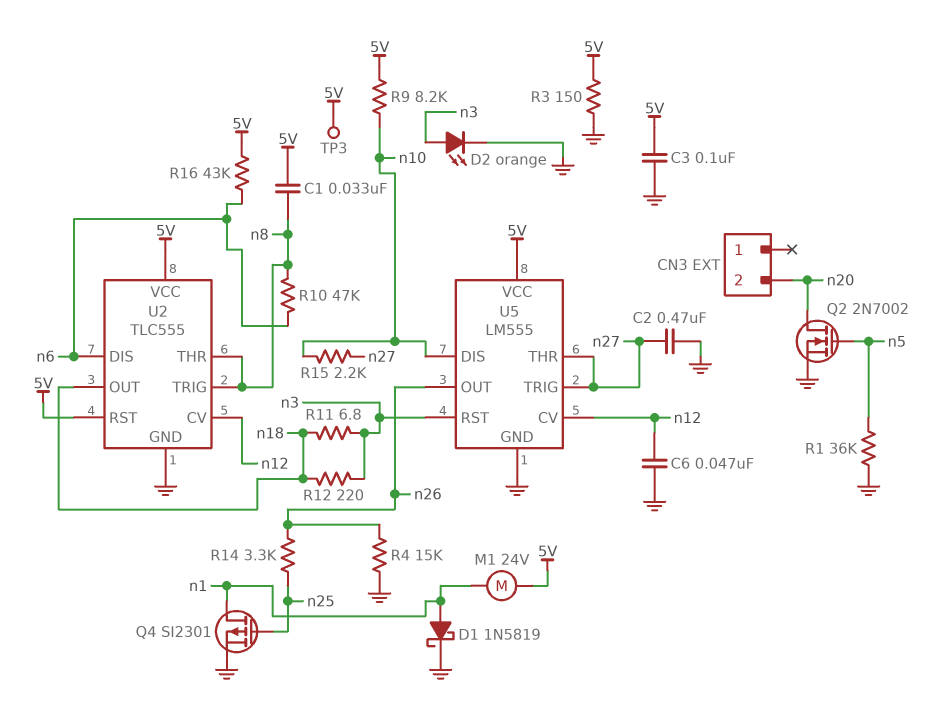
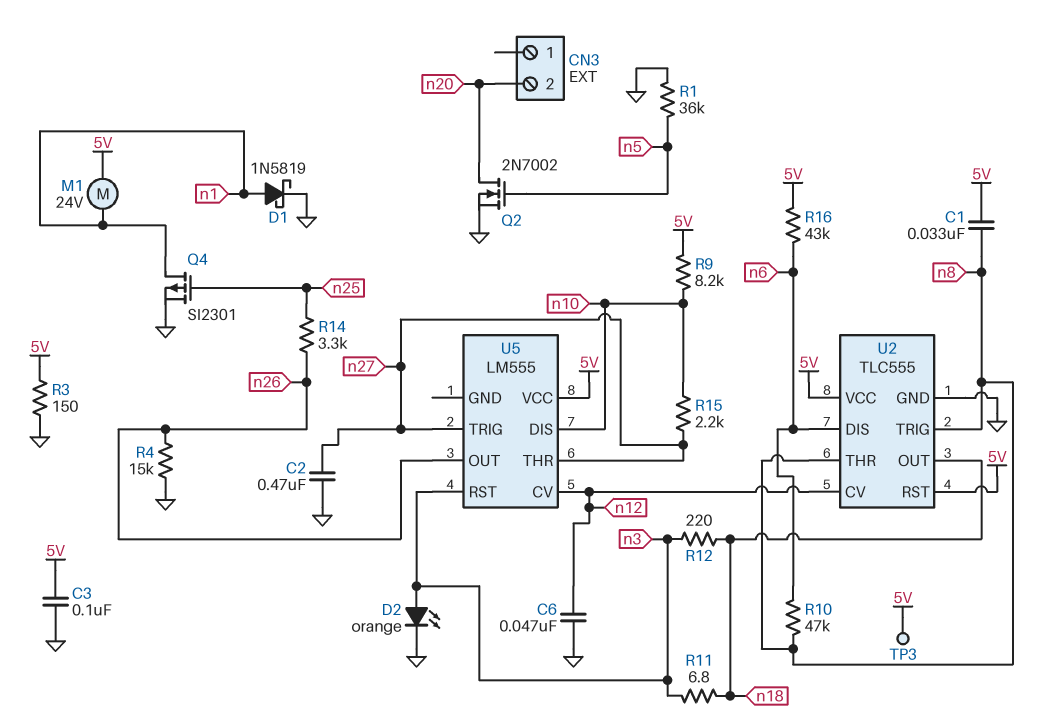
U5 pin GND: GND -> none

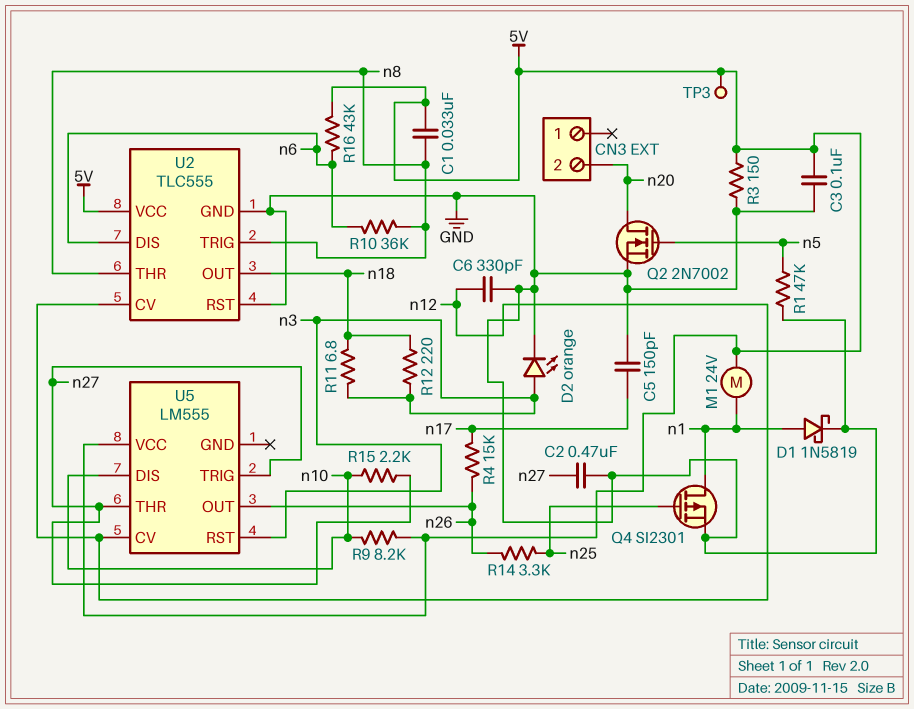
C5: none -> 150pF (GND, n17)
C6: 47nF (GND, n12) -> 330pF (GND, n12)
R1: 36k (GND, n5) -> 47k (GND, n5)
R4: 15k (GND, n26) -> 15k (n17, n26)
R10: 47k (n6, n8) -> 36k (n6, n8)
U2 pin RST: 5V -> GND

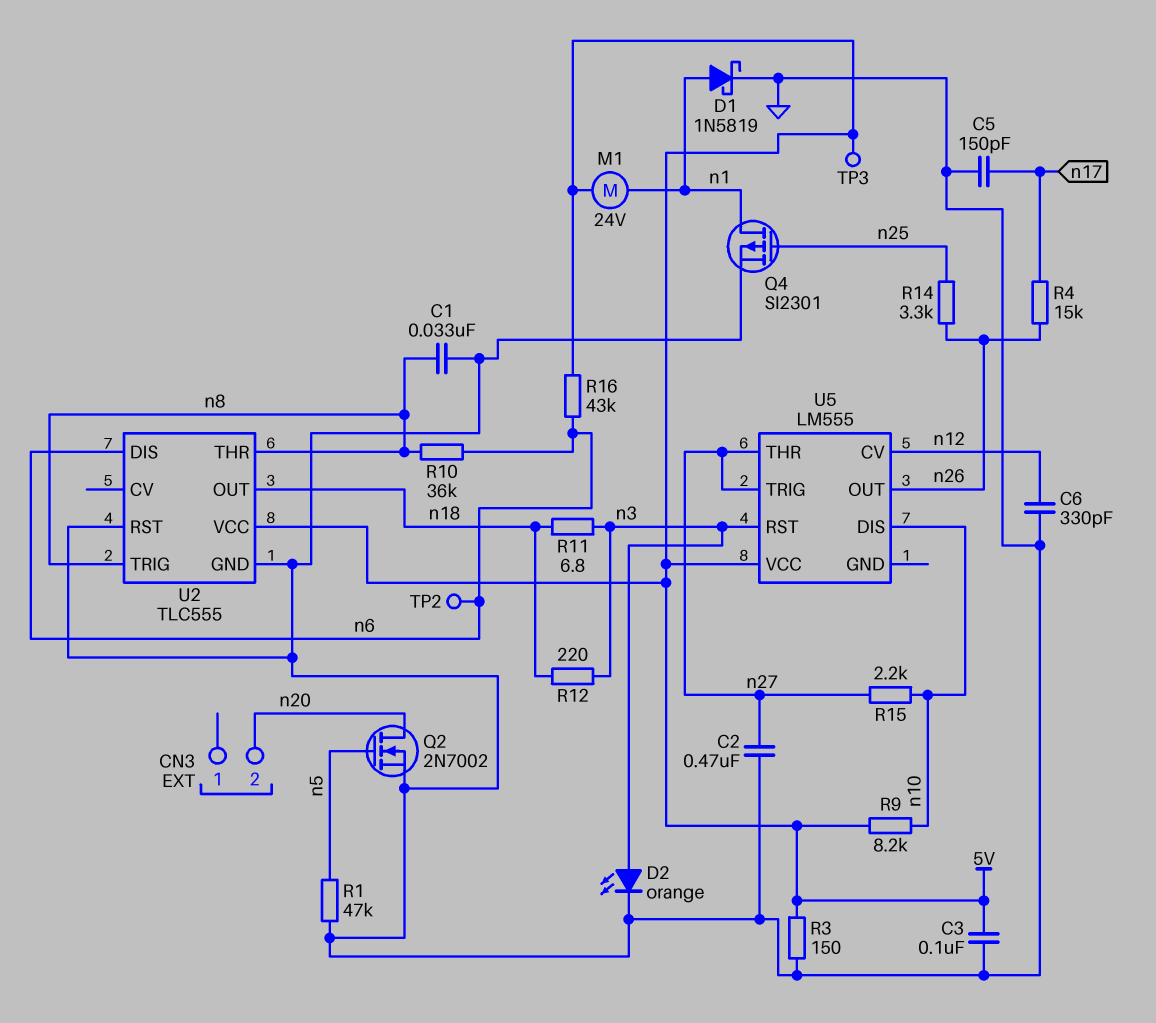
C1: 33nF (5V, n8) -> 33nF (GND, n8)
TP2: none -> test point (n6)
U2 pin CV: n12 -> none

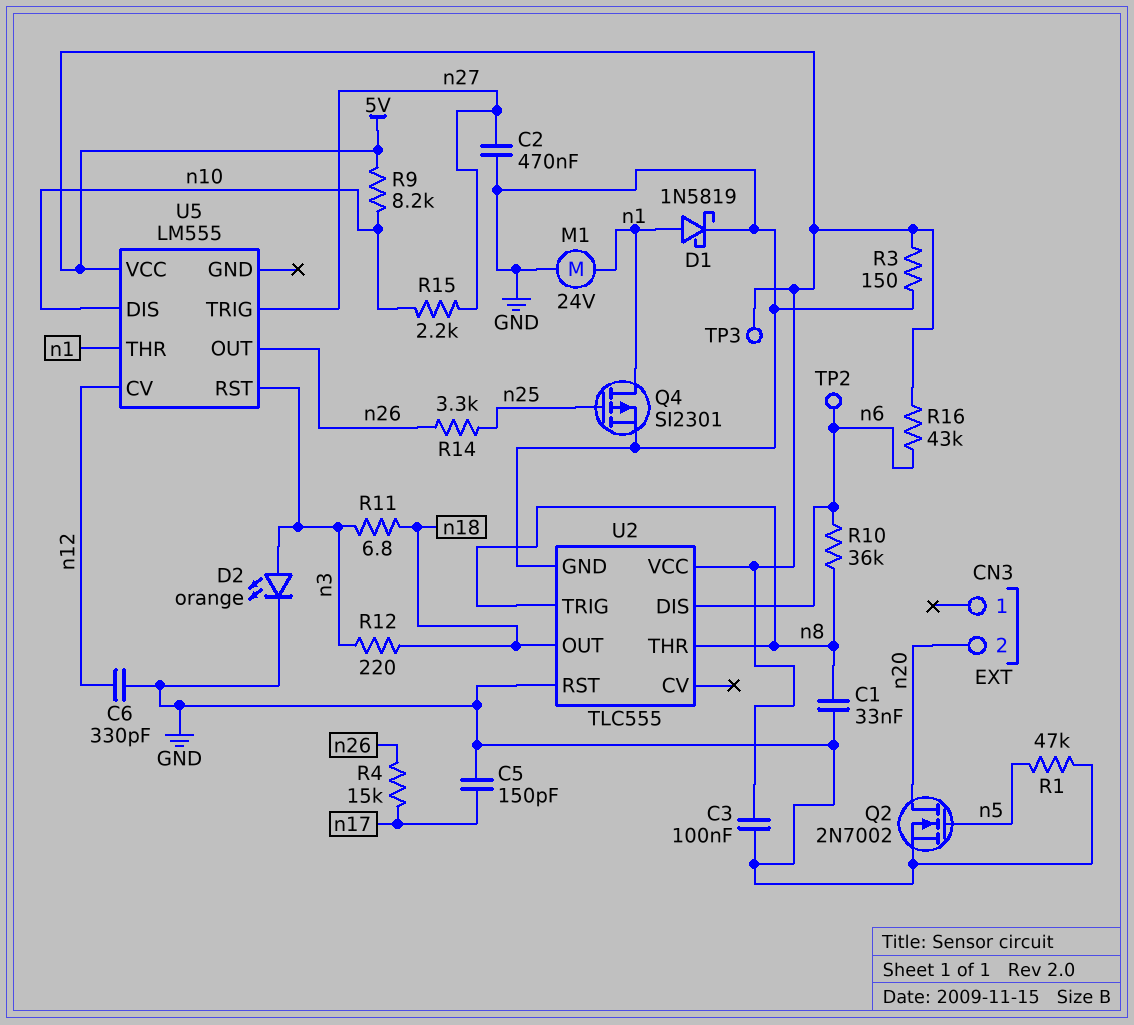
M1: motor 24V (5V, n1) -> motor 24V (GND, n1)
U5 pin THR: n27 -> n1

